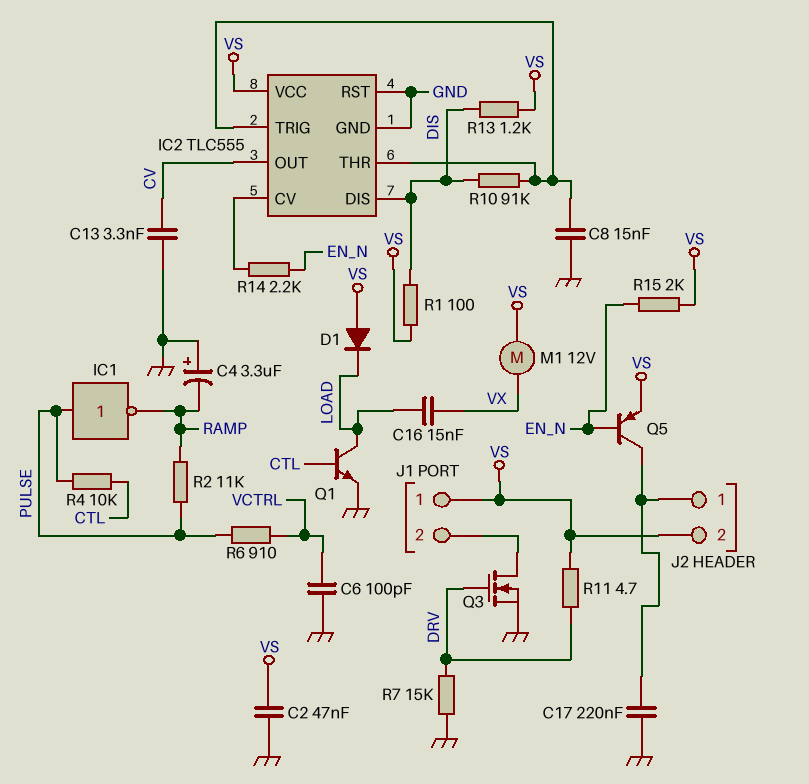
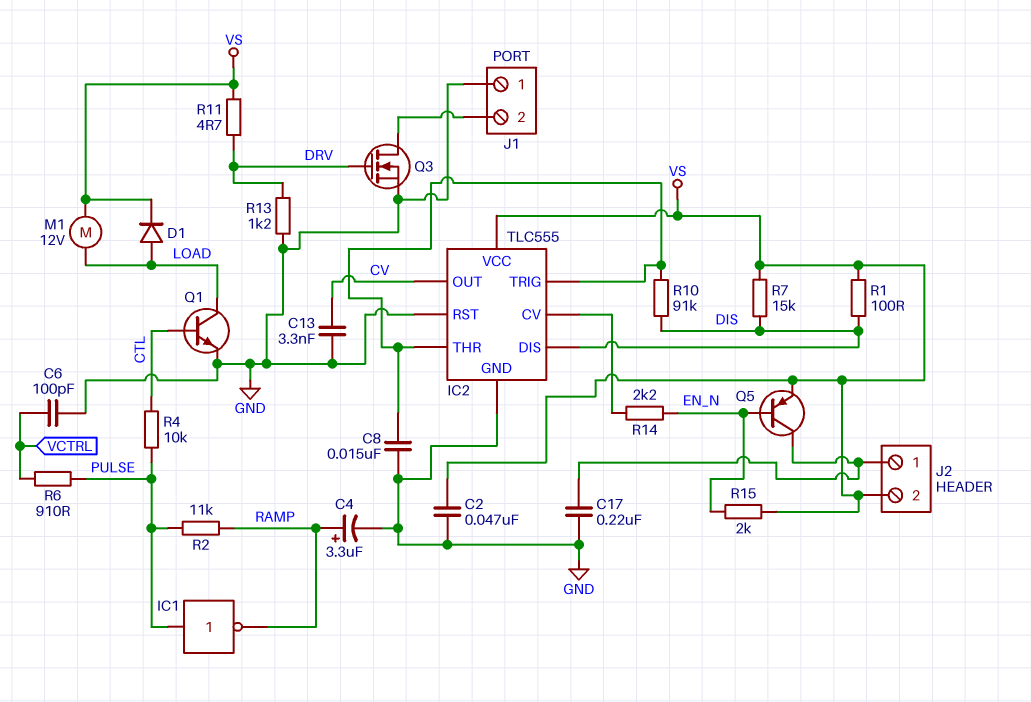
C4: 3.3uF (plus GND, minus RAMP) -> 3.3uF (plus RAMP, minus GND)
C16: 15nF (LOAD, VX) -> none
D1: diode (A VS, K LOAD) -> diode (A LOAD, K VS)
J1 pin 1: VS -> GND
M1: motor 12V (VS, VX) -> motor 12V (LOAD, VS)
R7: 15k (DRV, GND) -> 15k (DIS, VS)
R13: 1.2k (DIS, VS) -> 1.2k (DRV, GND)

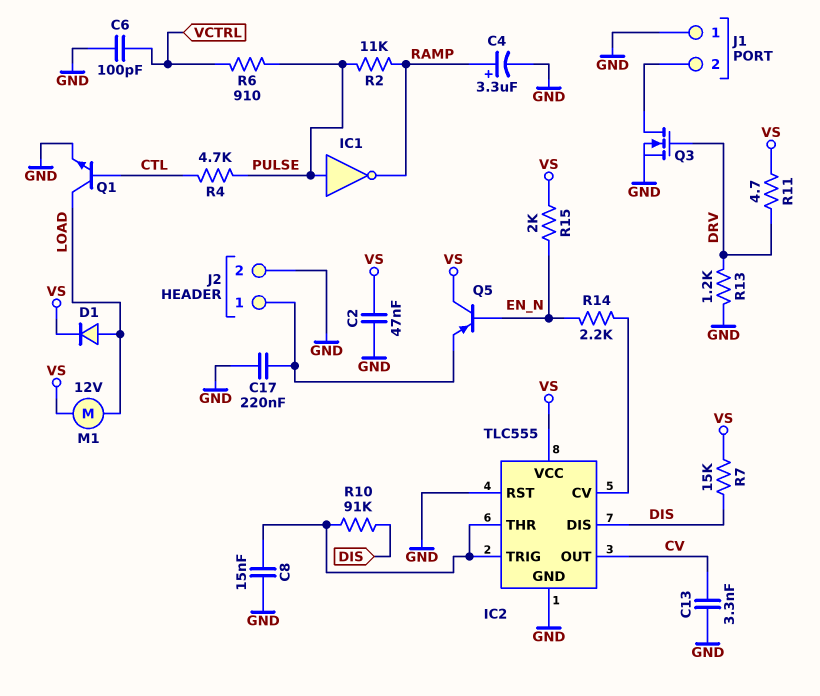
J2 pin 2: VS -> GND
Q5: PNP (B EN_N, C J2/1, E VS) -> PNP (B EN_N, C VS, E J2/1)
R1: 100 (DIS, VS) -> none
R4: 10k (CTL, PULSE) -> 4.7k (CTL, PULSE)

